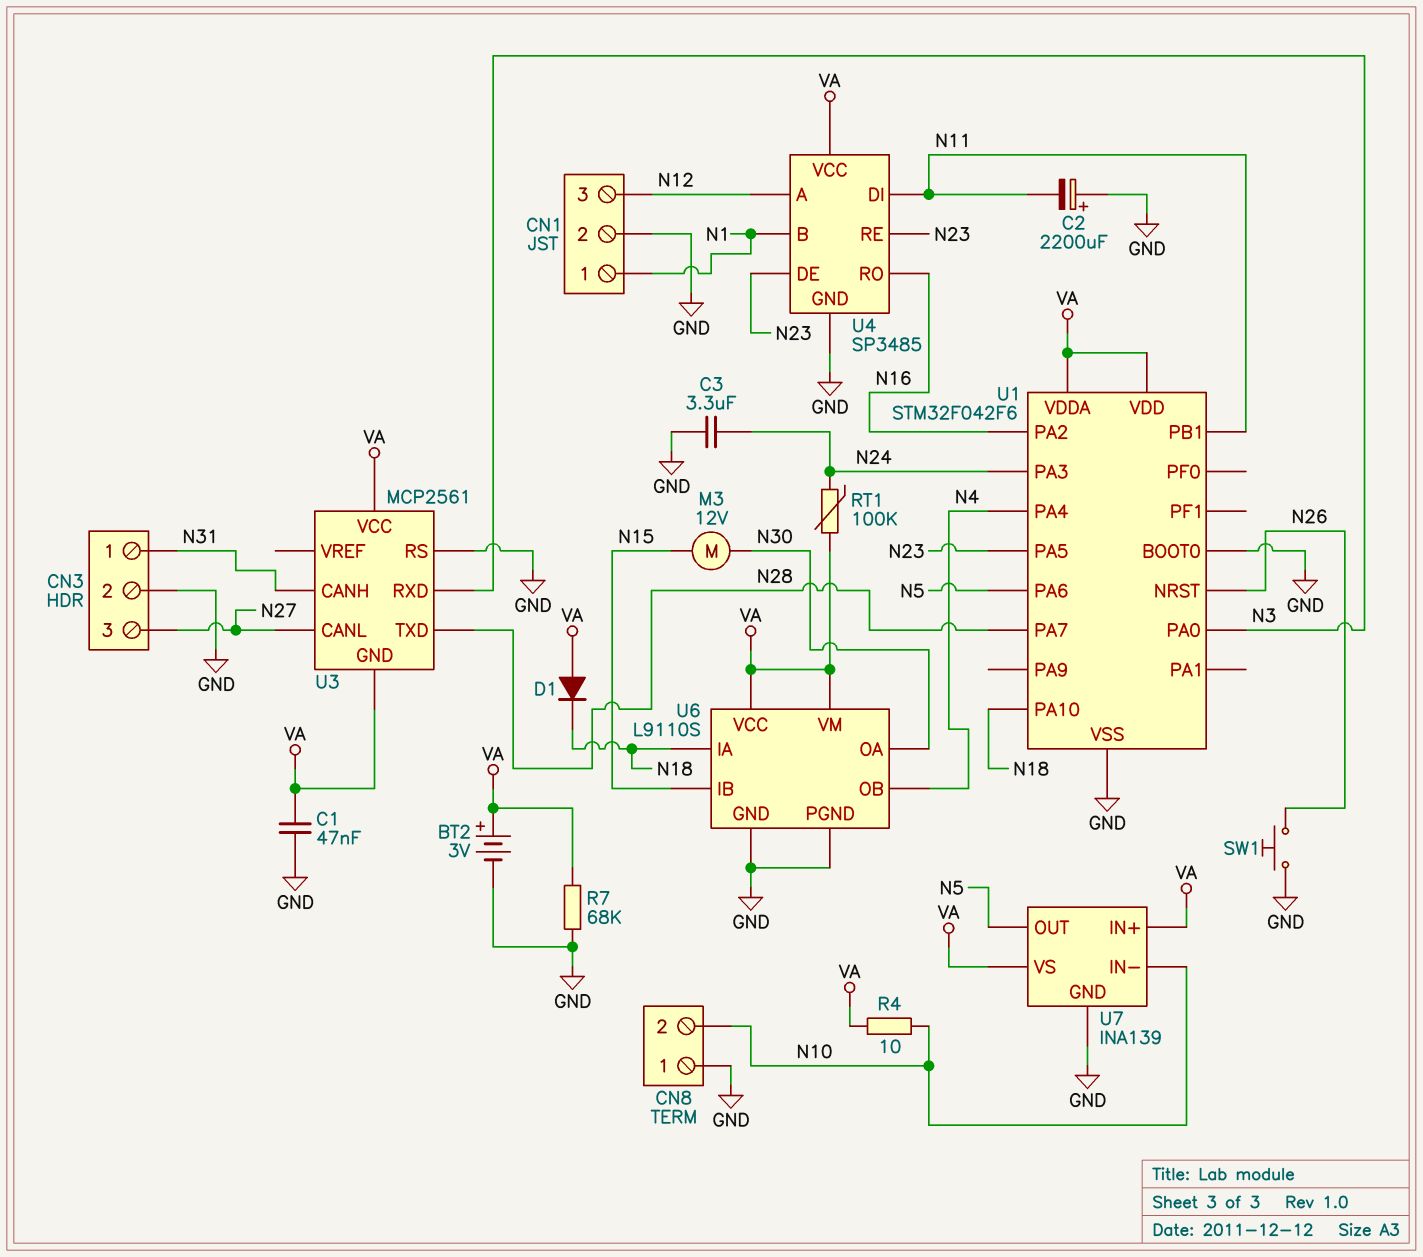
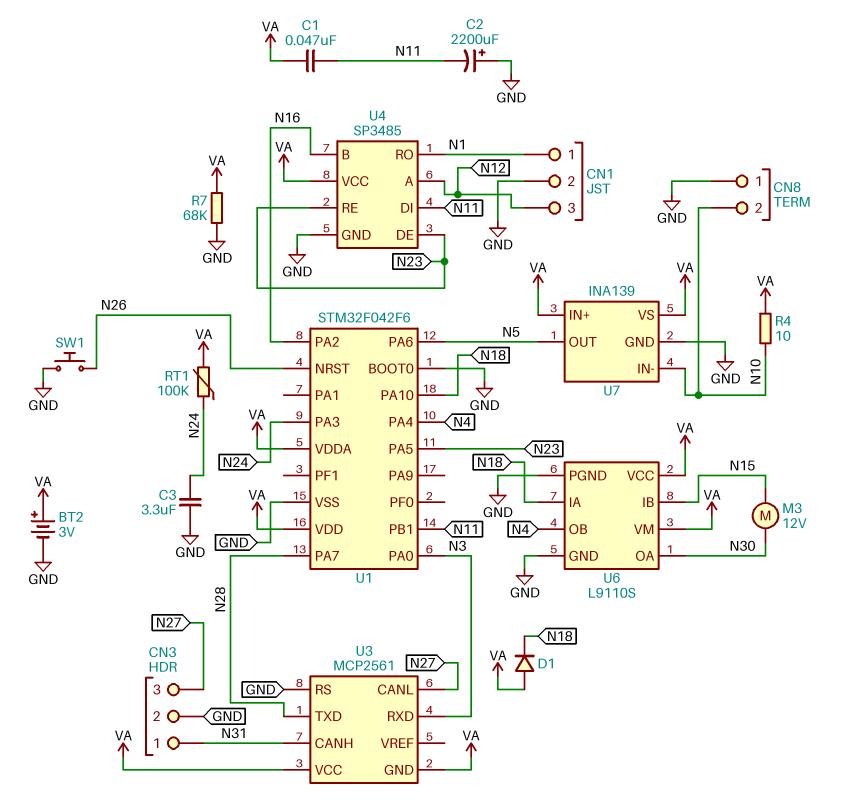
C1: 47nF (GND, VA) -> 47nF (N11, VA)
U4 pin B: N1 -> N16
U4 pin RO: N16 -> N1

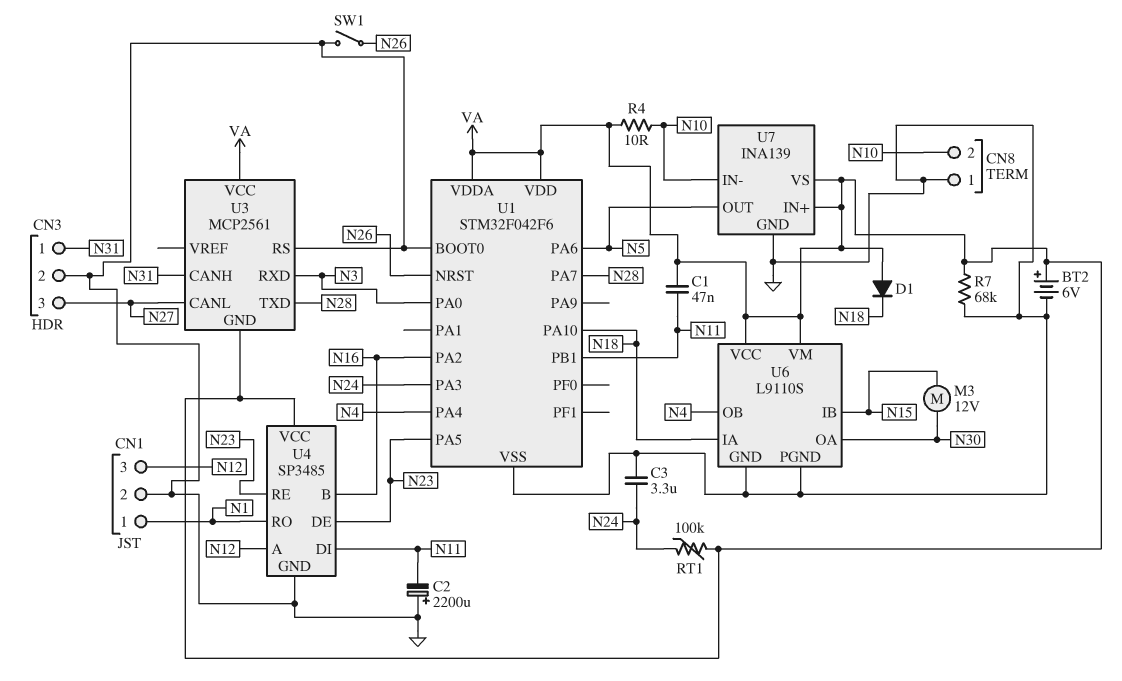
BT2: 3V (plus VA, minus GND) -> 6V (plus VA, minus GND)
SW1: button (GND, N26) -> switch (GND, N26)

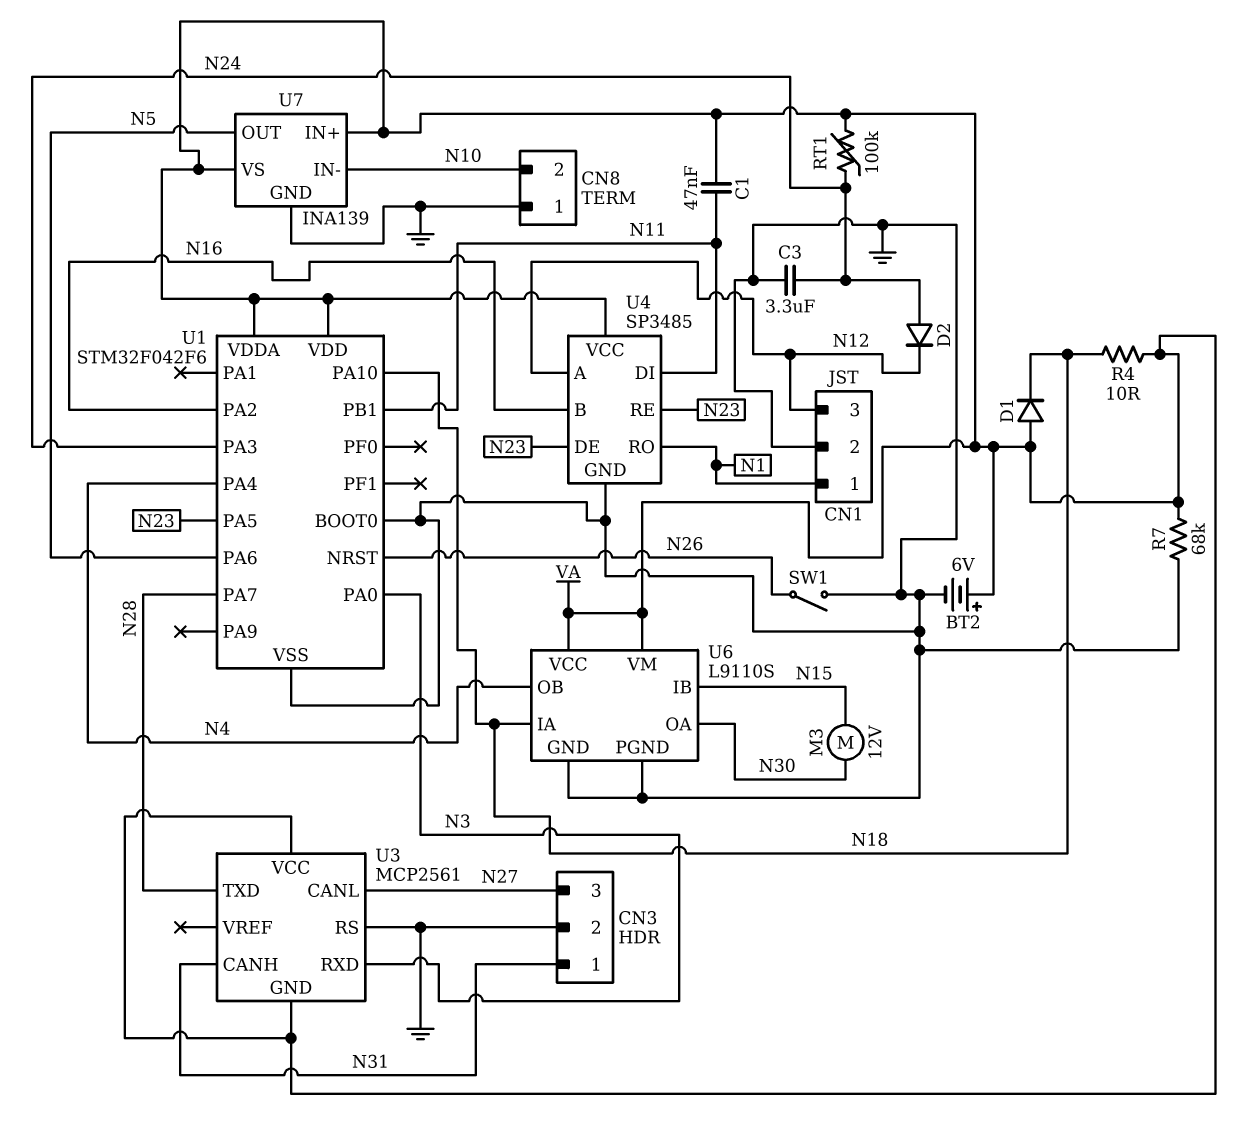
C2: 2200uF (plus GND, minus N11) -> none
D2: none -> diode (A N24, K N12)
R4: 10 (N10, VA) -> 10 (N18, VA)

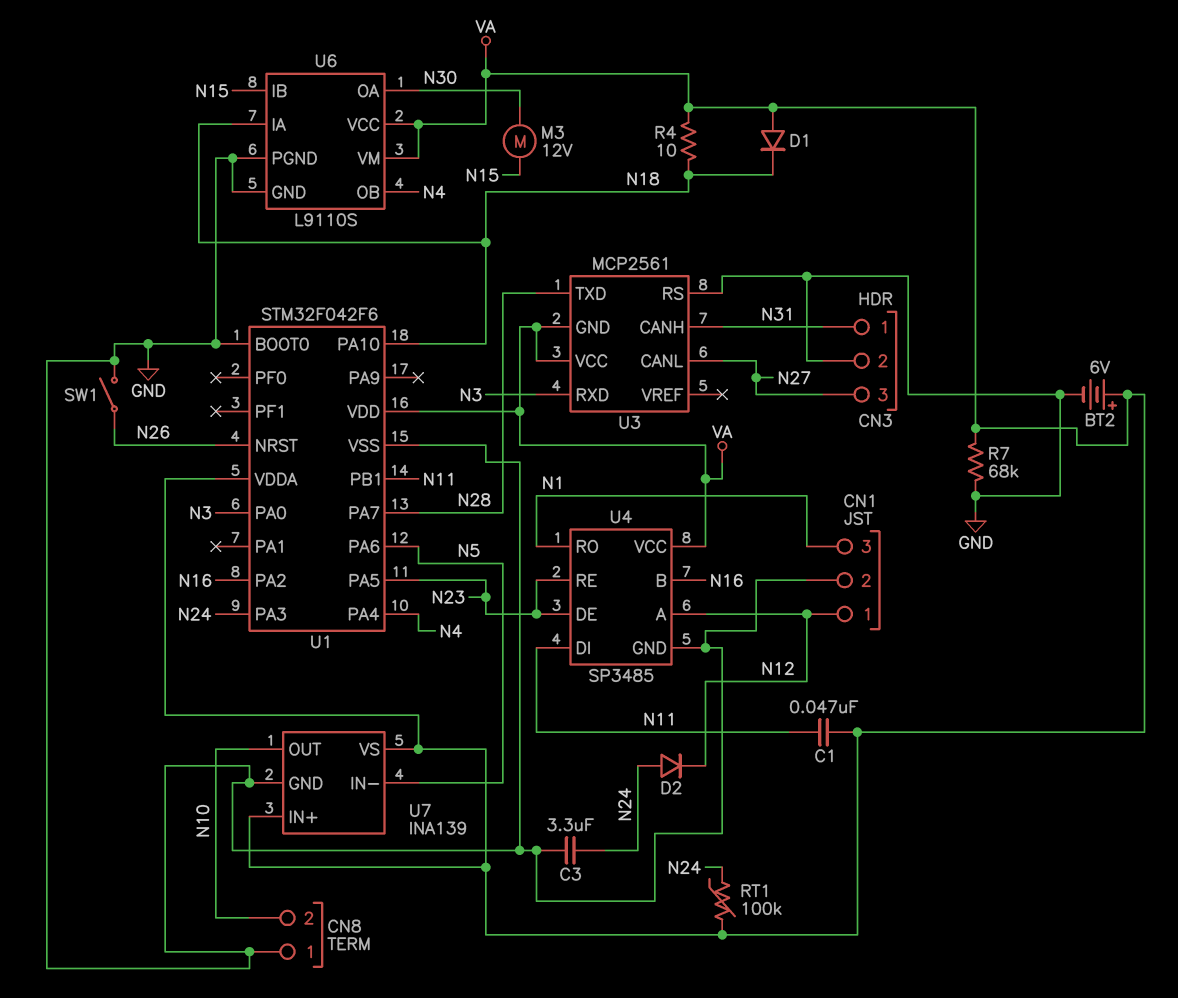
CN1 pin 1: N1 -> N12
CN1 pin 3: N12 -> N1
U7 pin IN-: N10 -> N5
U7 pin OUT: N5 -> N10

